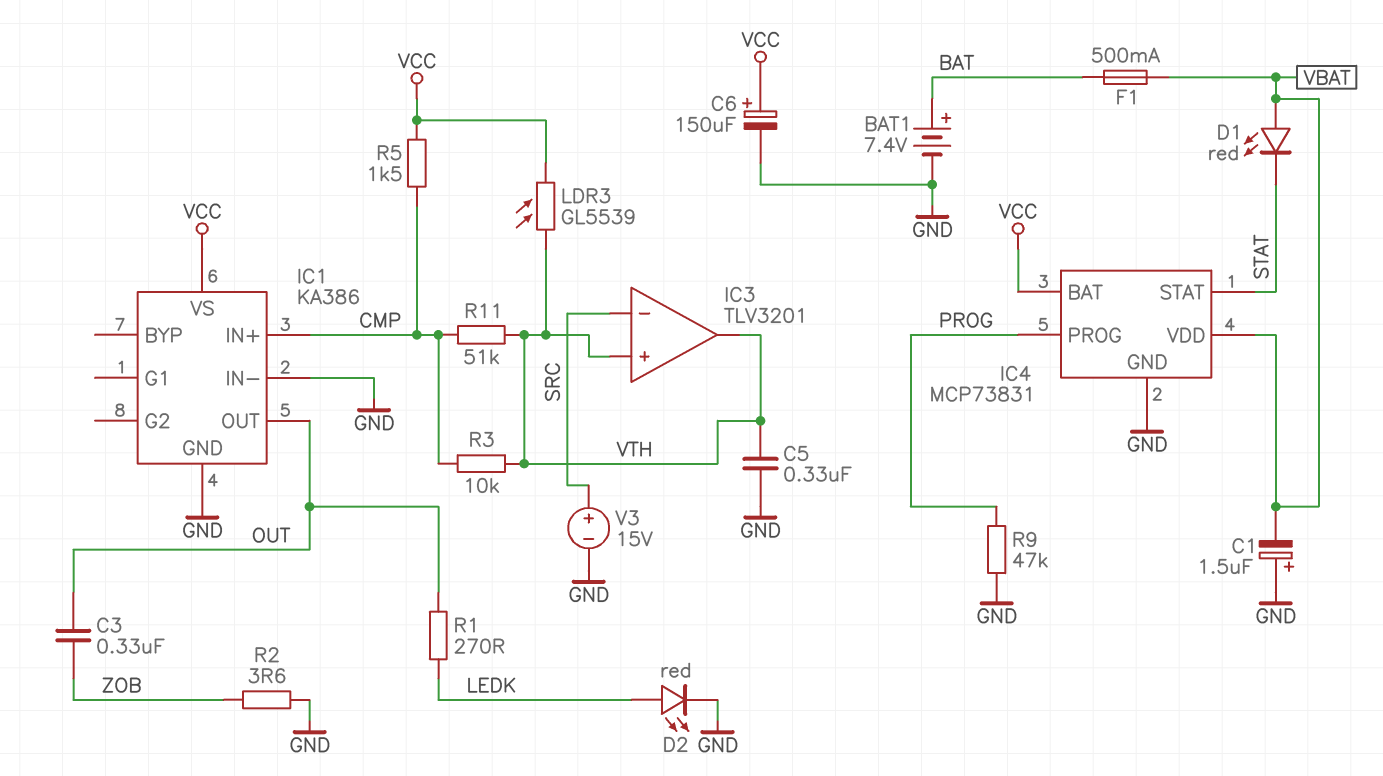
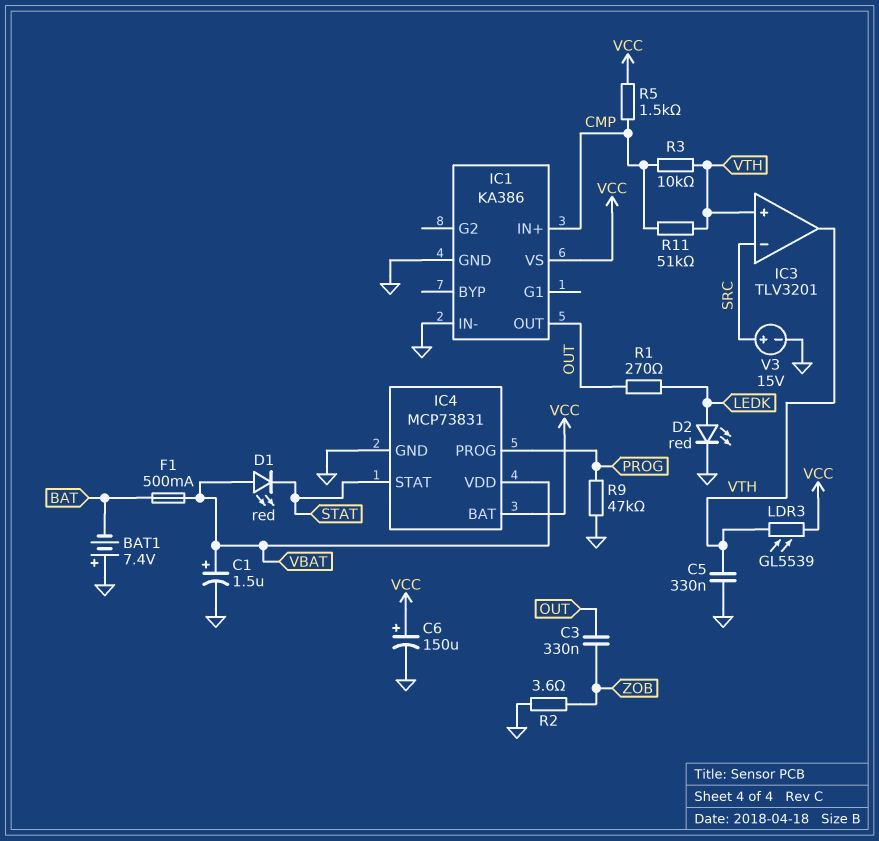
BAT1: 7.4V (plus BAT, minus GND) -> 7.4V (plus GND, minus BAT)
C1: 1.5uF (plus GND, minus VBAT) -> 1.5uF (plus VBAT, minus GND)

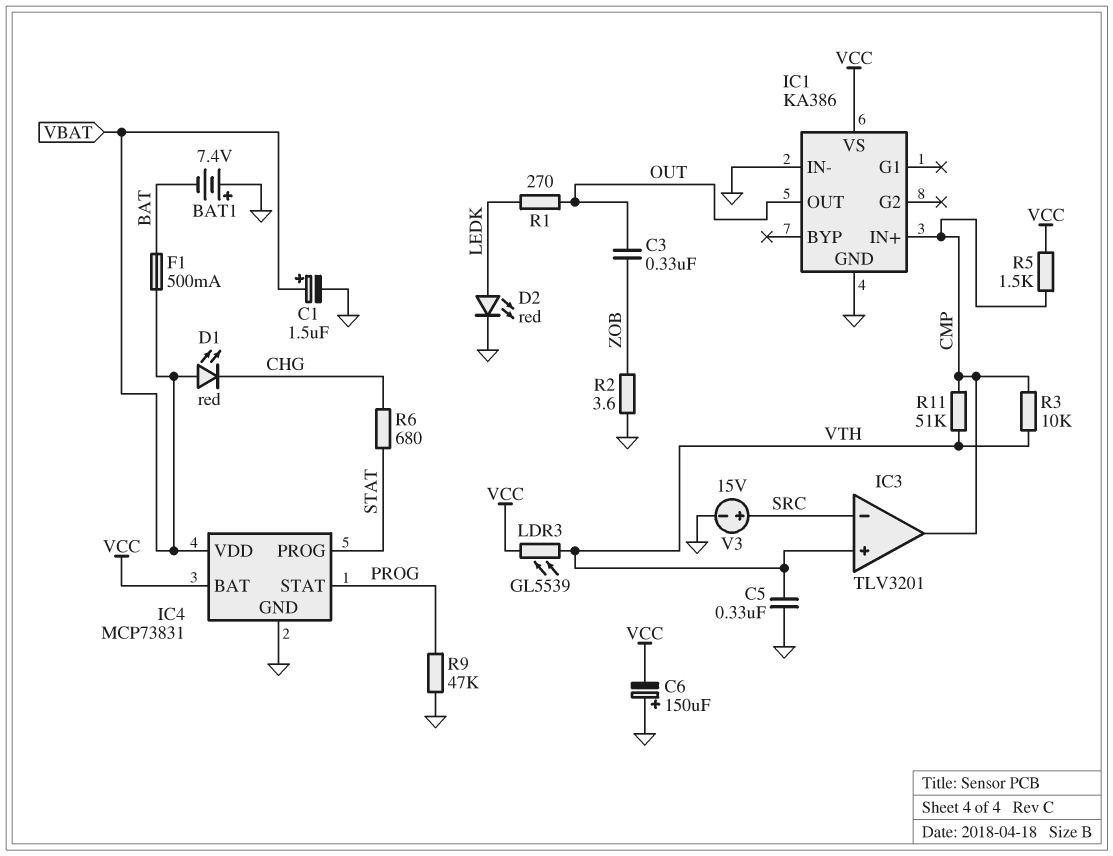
C6: 150uF (plus VCC, minus GND) -> 150uF (plus GND, minus VCC)
D1: LED red (A VBAT, K STAT) -> LED red (A VBAT, K CHG)
IC3 pin out: VTH -> CMP
IC4 pin PROG: PROG -> STAT
IC4 pin STAT: STAT -> PROG
R6: none -> 680 (CHG, STAT)

